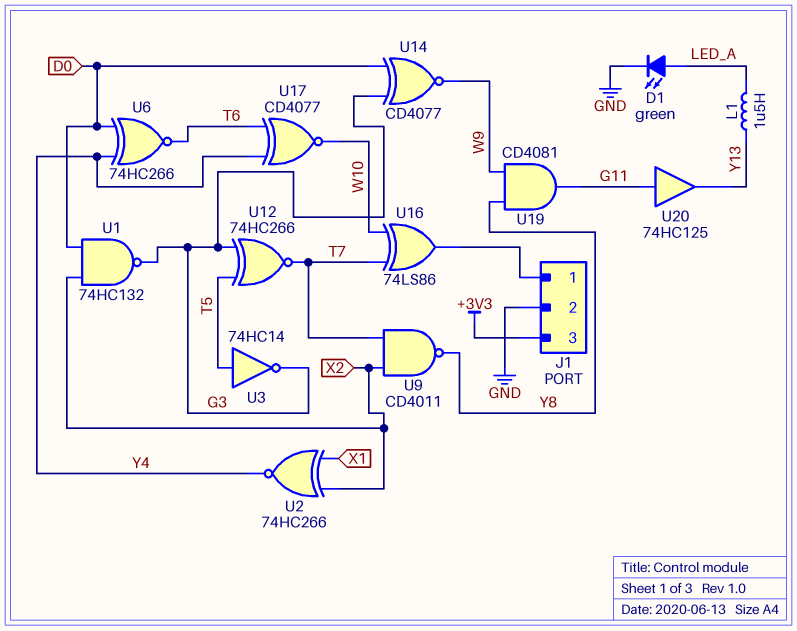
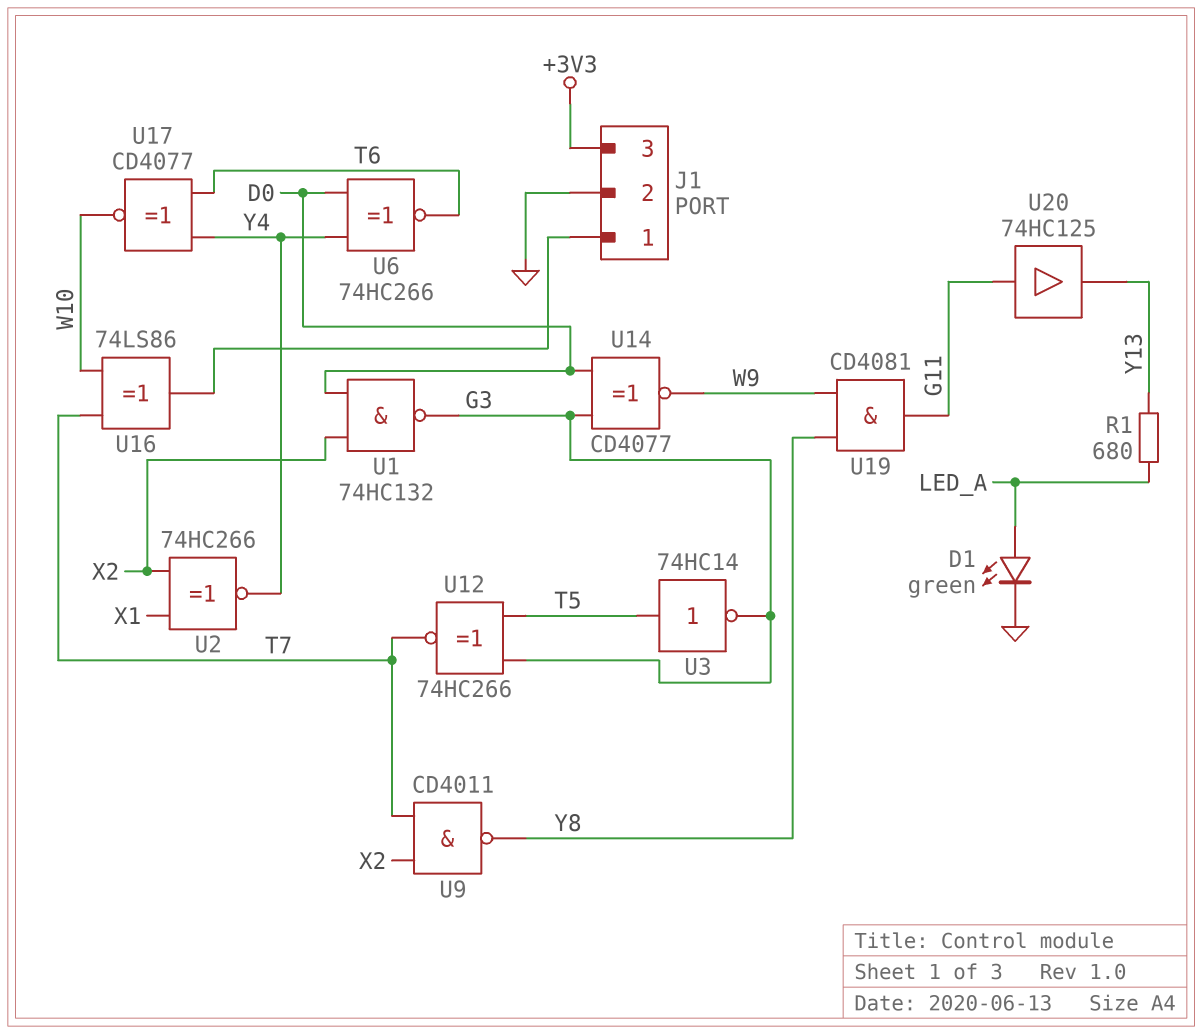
L1: 1.5uH (LED_A, Y13) -> none
R1: none -> 680 (LED_A, Y13)

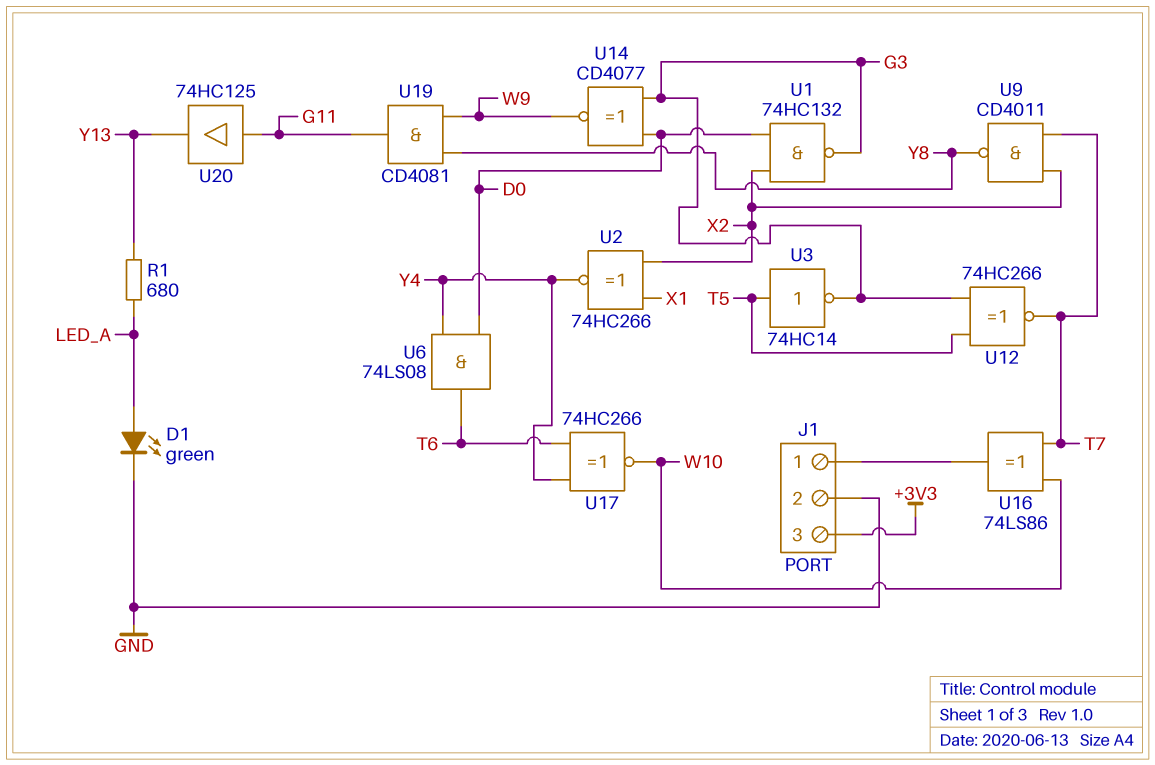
U6: XNOR 74HC266 (in D0, in Y4, out T6) -> AND 74LS08 (in D0, in Y4, out T6)
U17: XNOR CD4077 (in T6, in Y4, out W10) -> XNOR 74HC266 (in T6, in Y4, out W10)

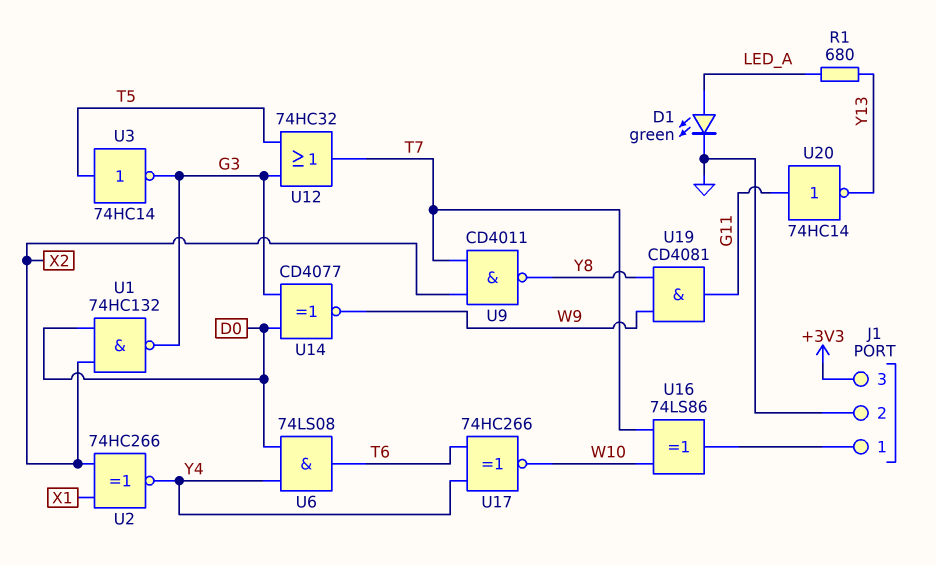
U12: XNOR 74HC266 (in G3, in T5, out T7) -> OR 74HC32 (in G3, in T5, out T7)
U20: buffer 74HC125 (in G11, out Y13) -> NOT 74HC14 (in G11, out Y13)

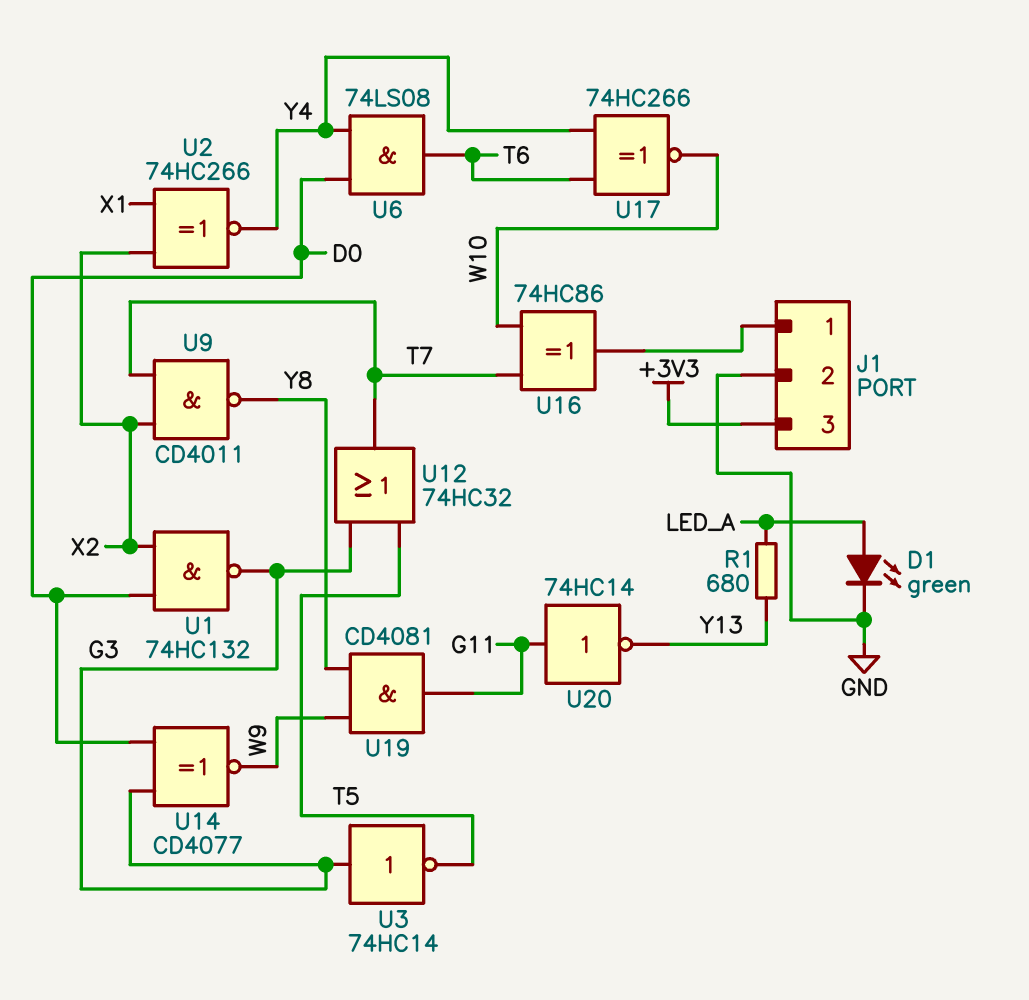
U3: NOT 74HC14 (in T5, out G3) -> NOT 74HC14 (in G3, out T5)
U16: XOR 74LS86 (in T7, in W10, out J1/1) -> XOR 74HC86 (in T7, in W10, out J1/1)

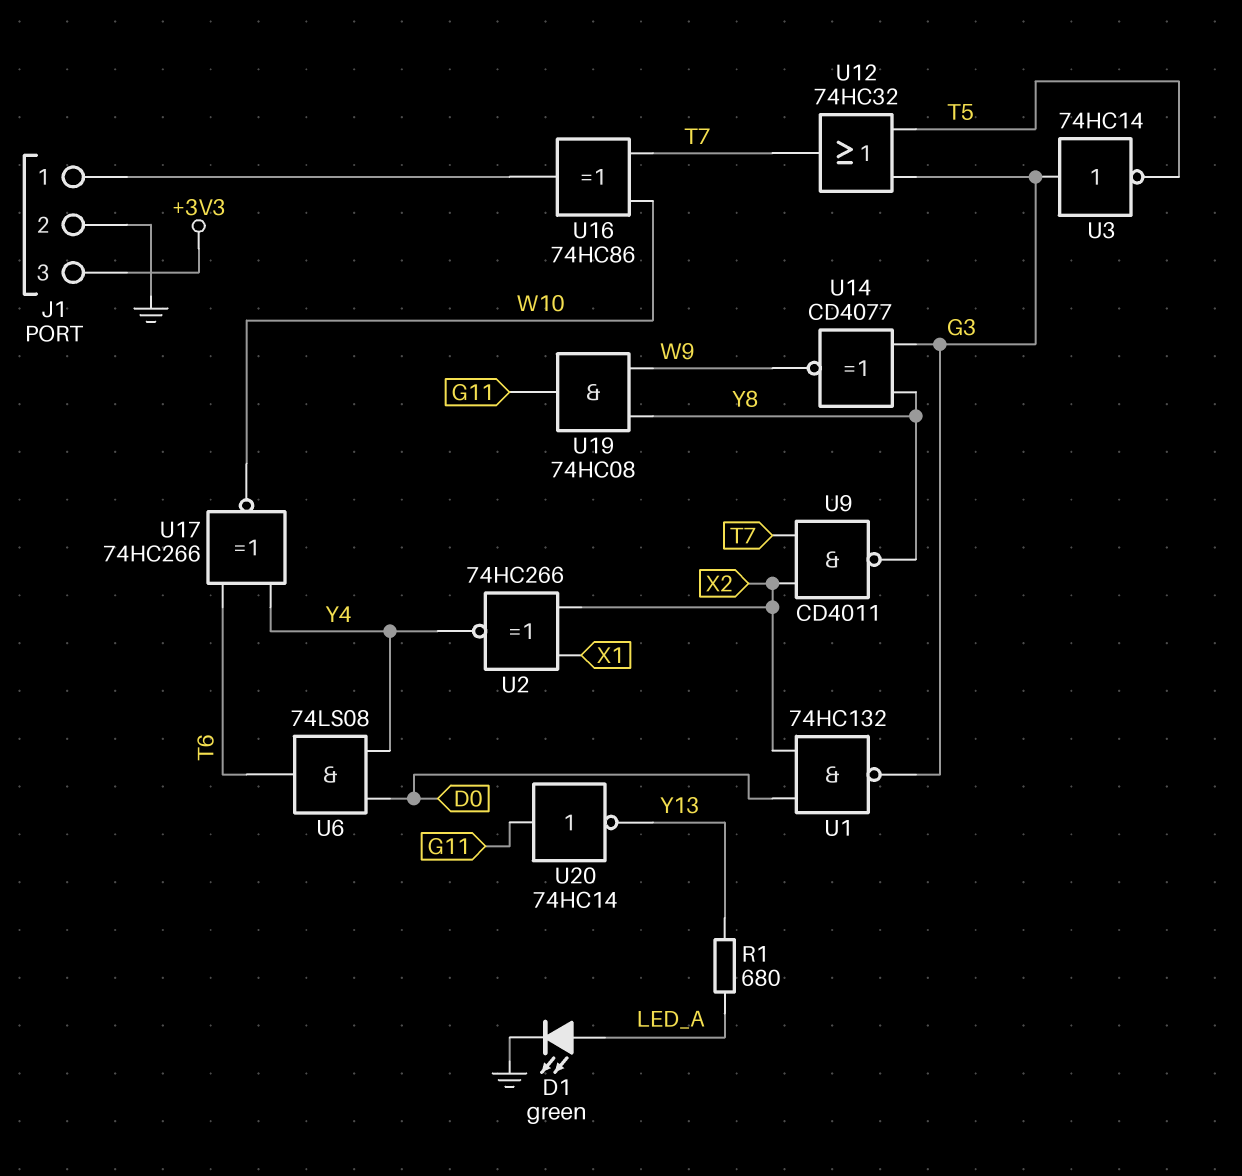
U14: XNOR CD4077 (in D0, in G3, out W9) -> XNOR CD4077 (in G3, in Y8, out W9)
U19: AND CD4081 (in W9, in Y8, out G11) -> AND 74HC08 (in W9, in Y8, out G11)

